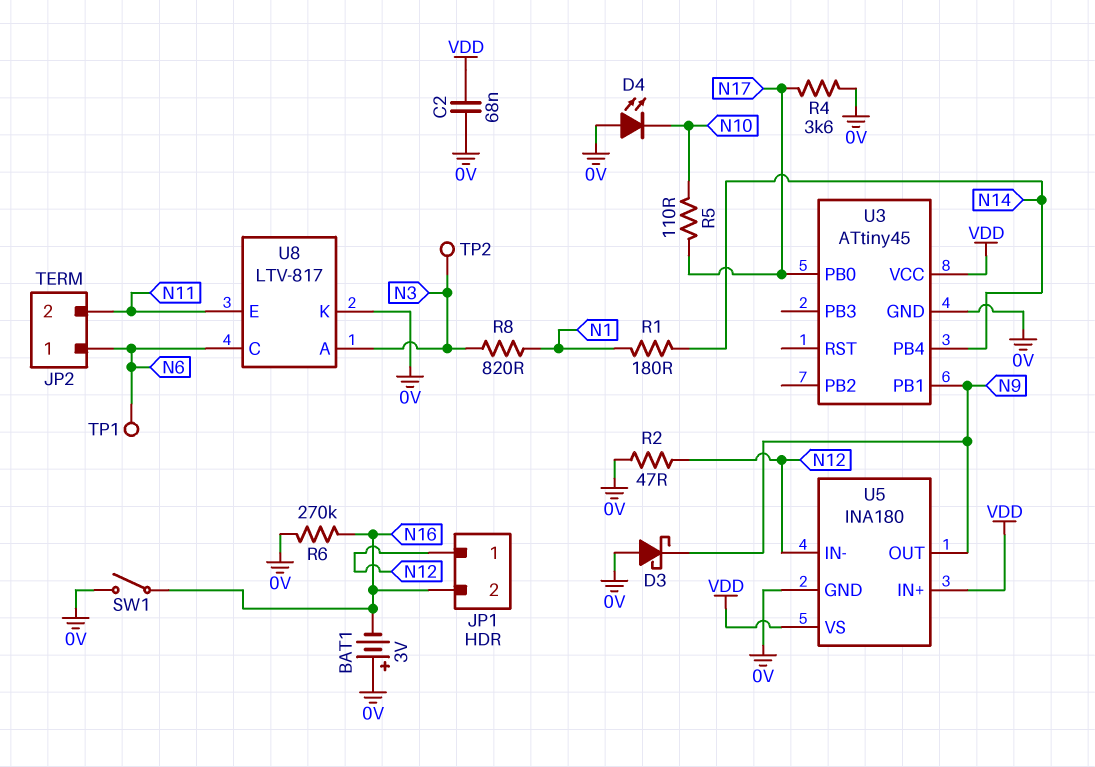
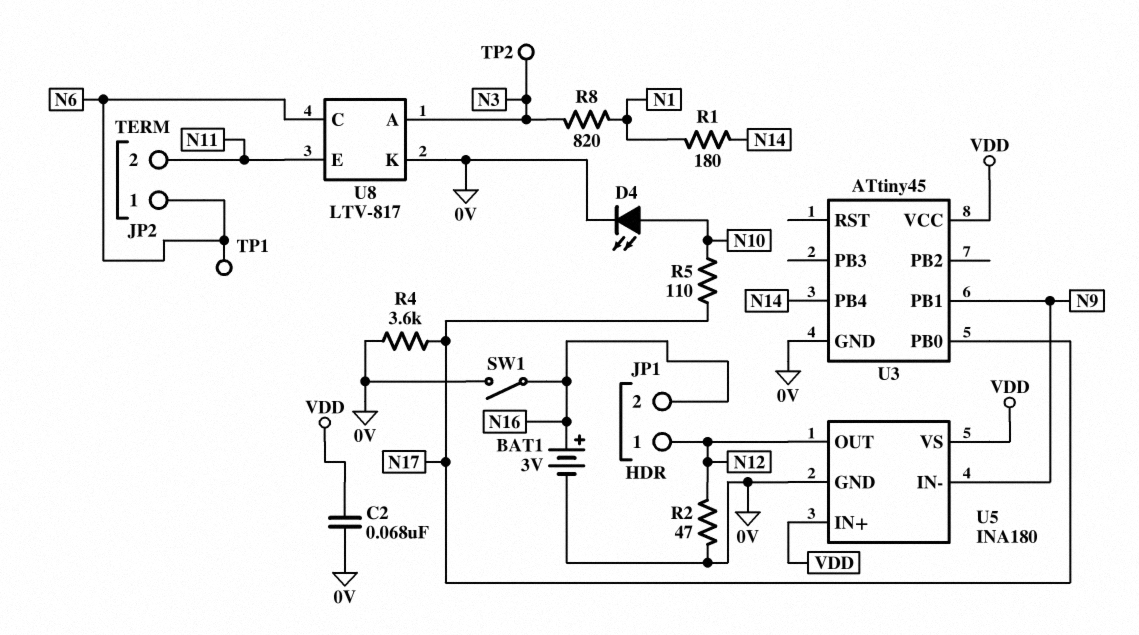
BAT1: 3V (plus 0V, minus N16) -> 3V (plus N16, minus 0V)
D3: schottky (A 0V, K N9) -> none
D4: LED (A 0V, K N10) -> LED (A N10, K 0V)
R6: 270k (0V, N16) -> none
U5 pin IN-: N12 -> N9
U5 pin OUT: N9 -> N12

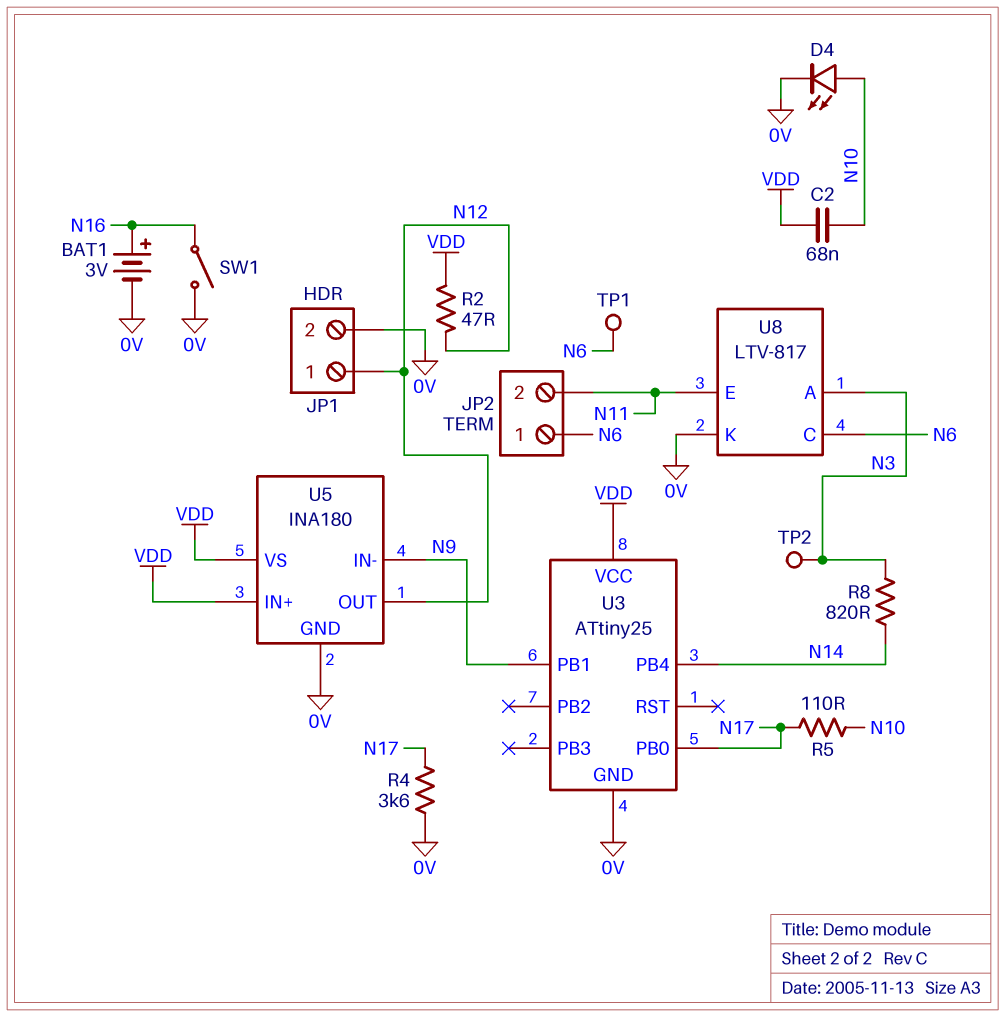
C2: 68nF (0V, VDD) -> 68nF (N10, VDD)
JP1 pin 2: N16 -> 0V
R1: 180 (N1, N14) -> none
R2: 47 (0V, N12) -> 47 (N12, VDD)
R8: 820 (N1, N3) -> 820 (N3, N14)
U3: ATtiny45 -> ATtiny25

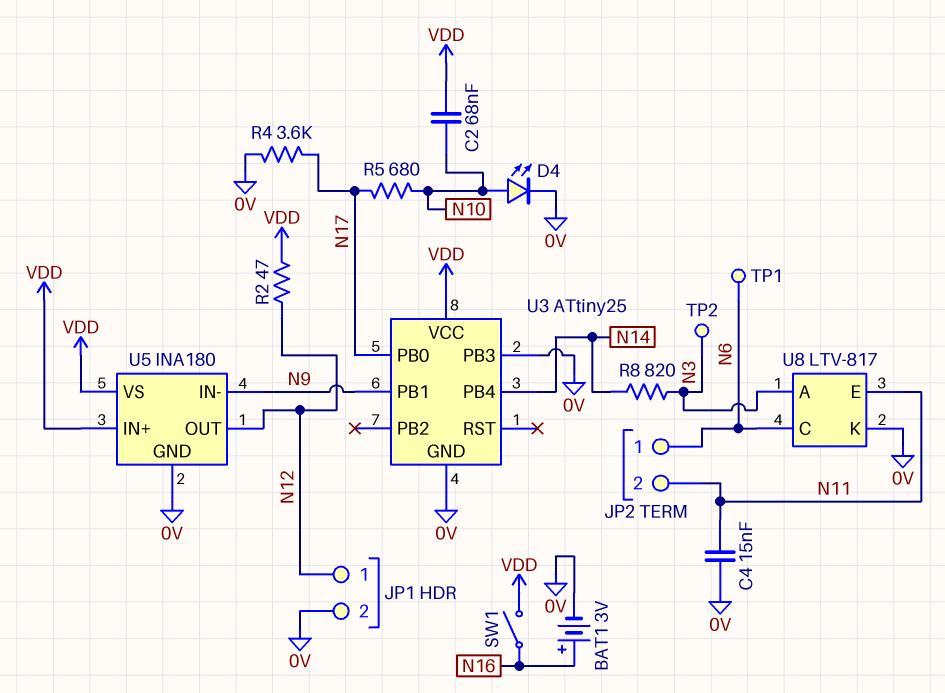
C4: none -> 15nF (0V, N11)
R5: 110 (N10, N17) -> 680 (N10, N17)
SW1: switch (0V, N16) -> switch (N16, VDD)
U3 pin PB3: none -> 0V

